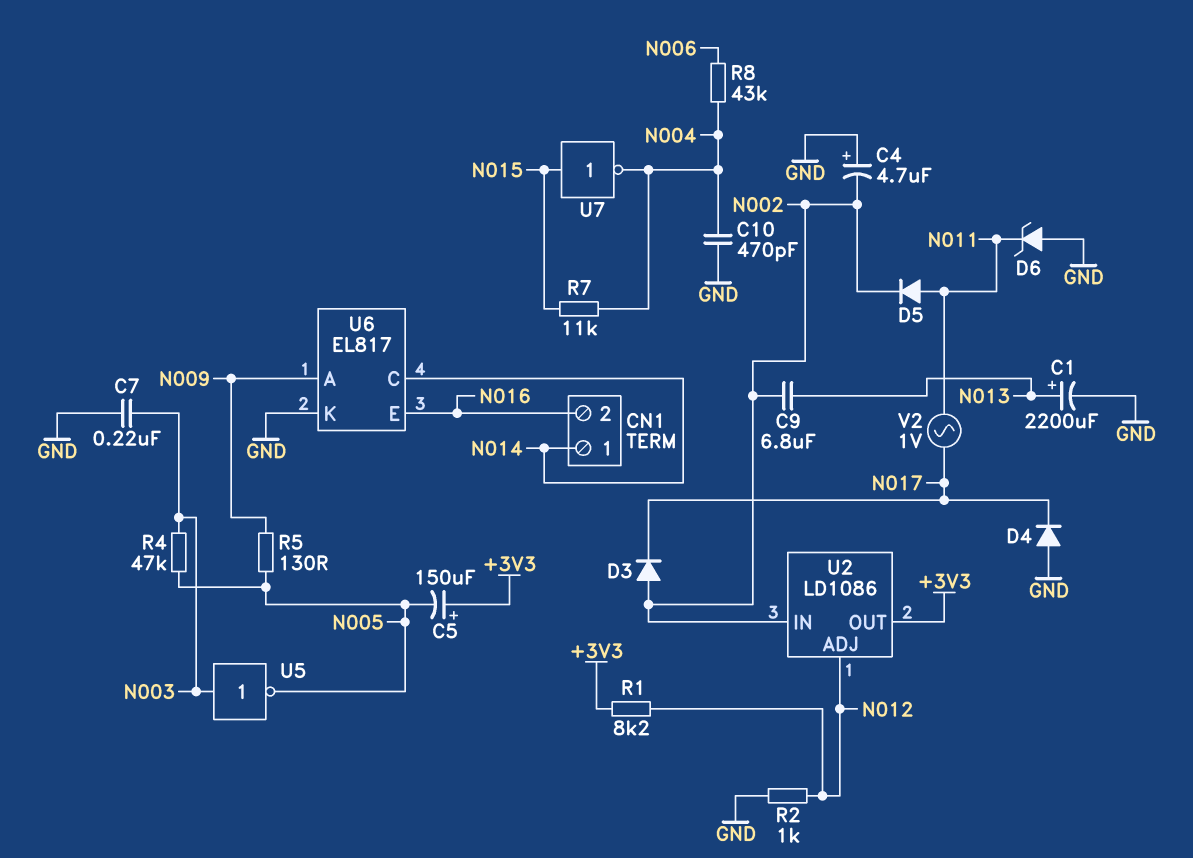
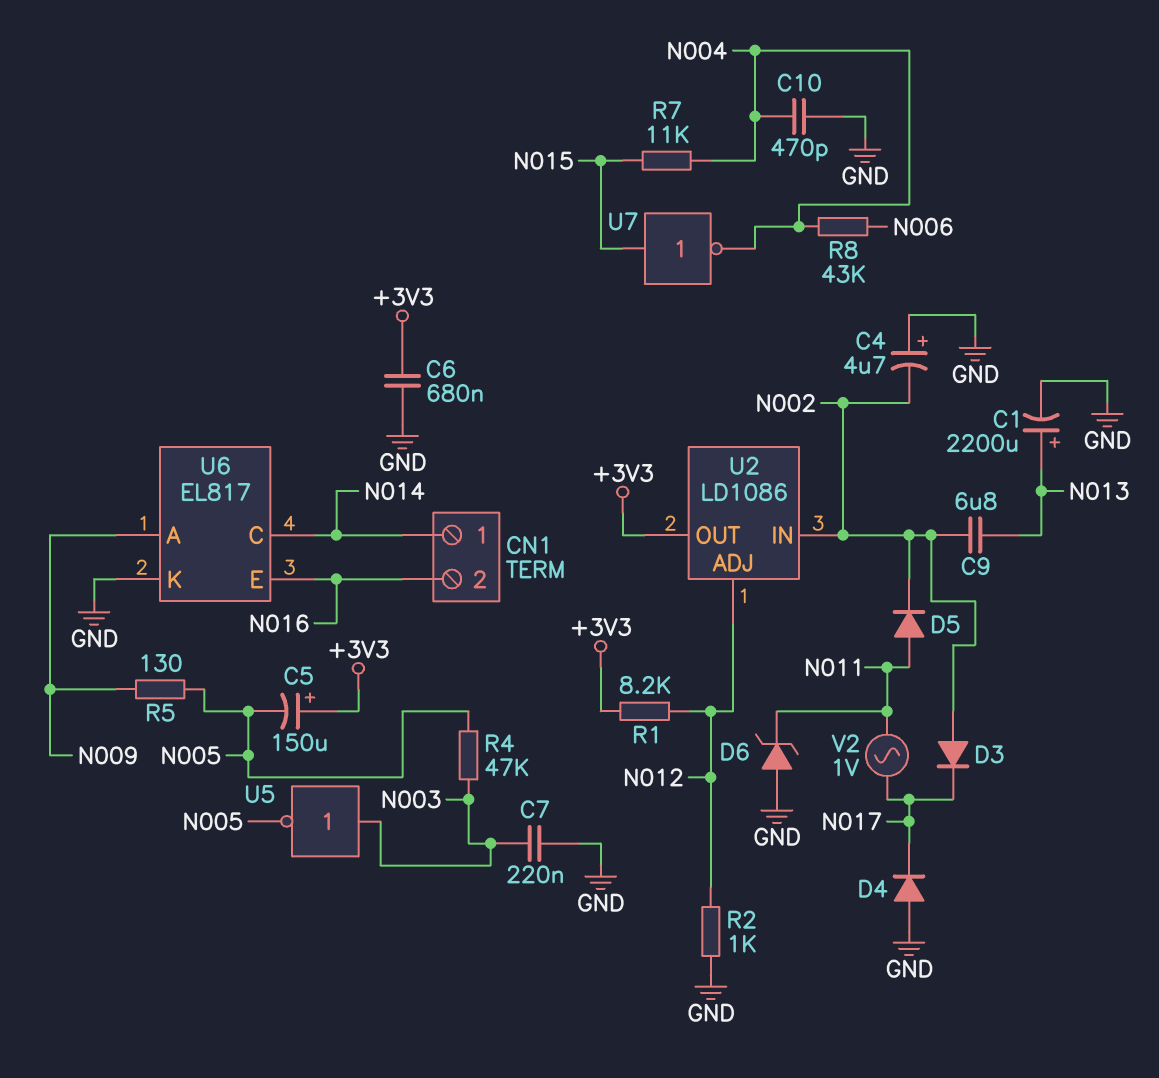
C6: none -> 680nF (+3V3, GND)

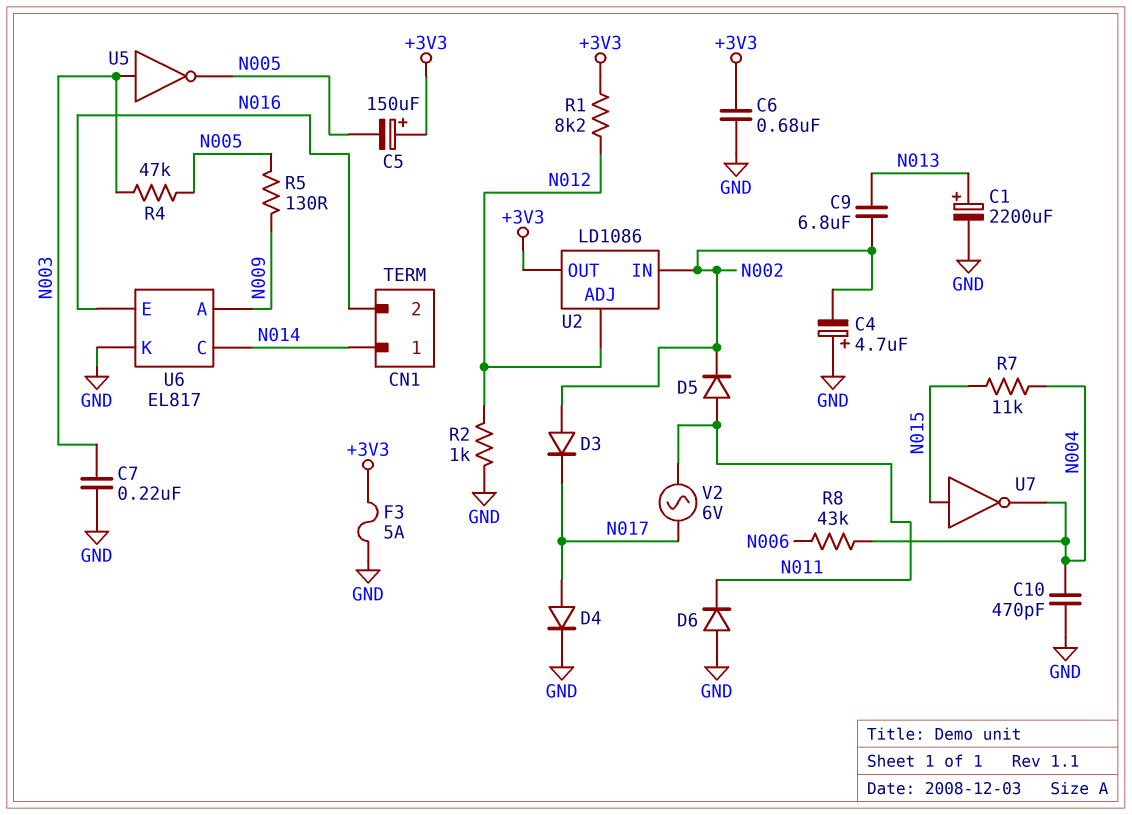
D4: diode (A GND, K N017) -> diode (A N017, K GND)
D6: zener (A GND, K N011) -> diode (A GND, K N011)
F3: none -> 5A (+3V3, GND)
V2: AC 1V (N011, N017) -> AC 6V (N011, N017)

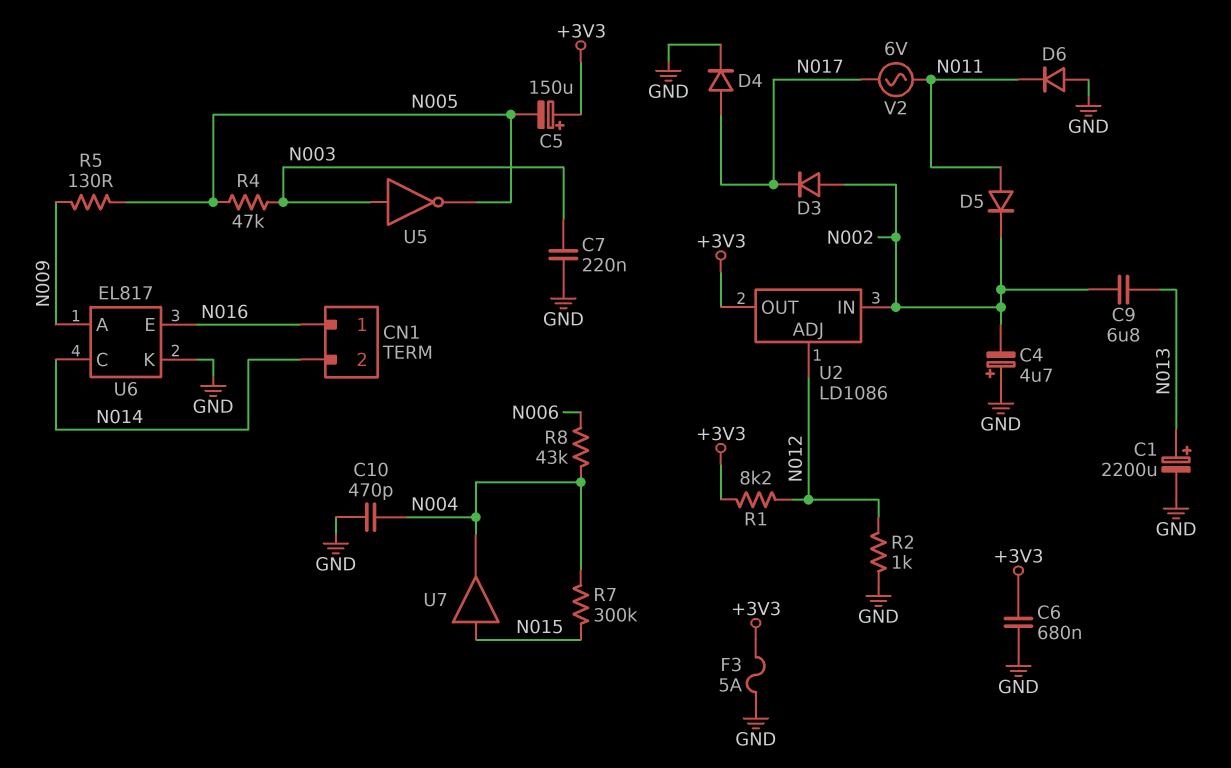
CN1 pin 1: N014 -> N016
CN1 pin 2: N016 -> N014
R7: 11k (N004, N015) -> 300k (N004, N015)
U7: NOT (in N015, out N004) -> buffer (in N015, out N004)

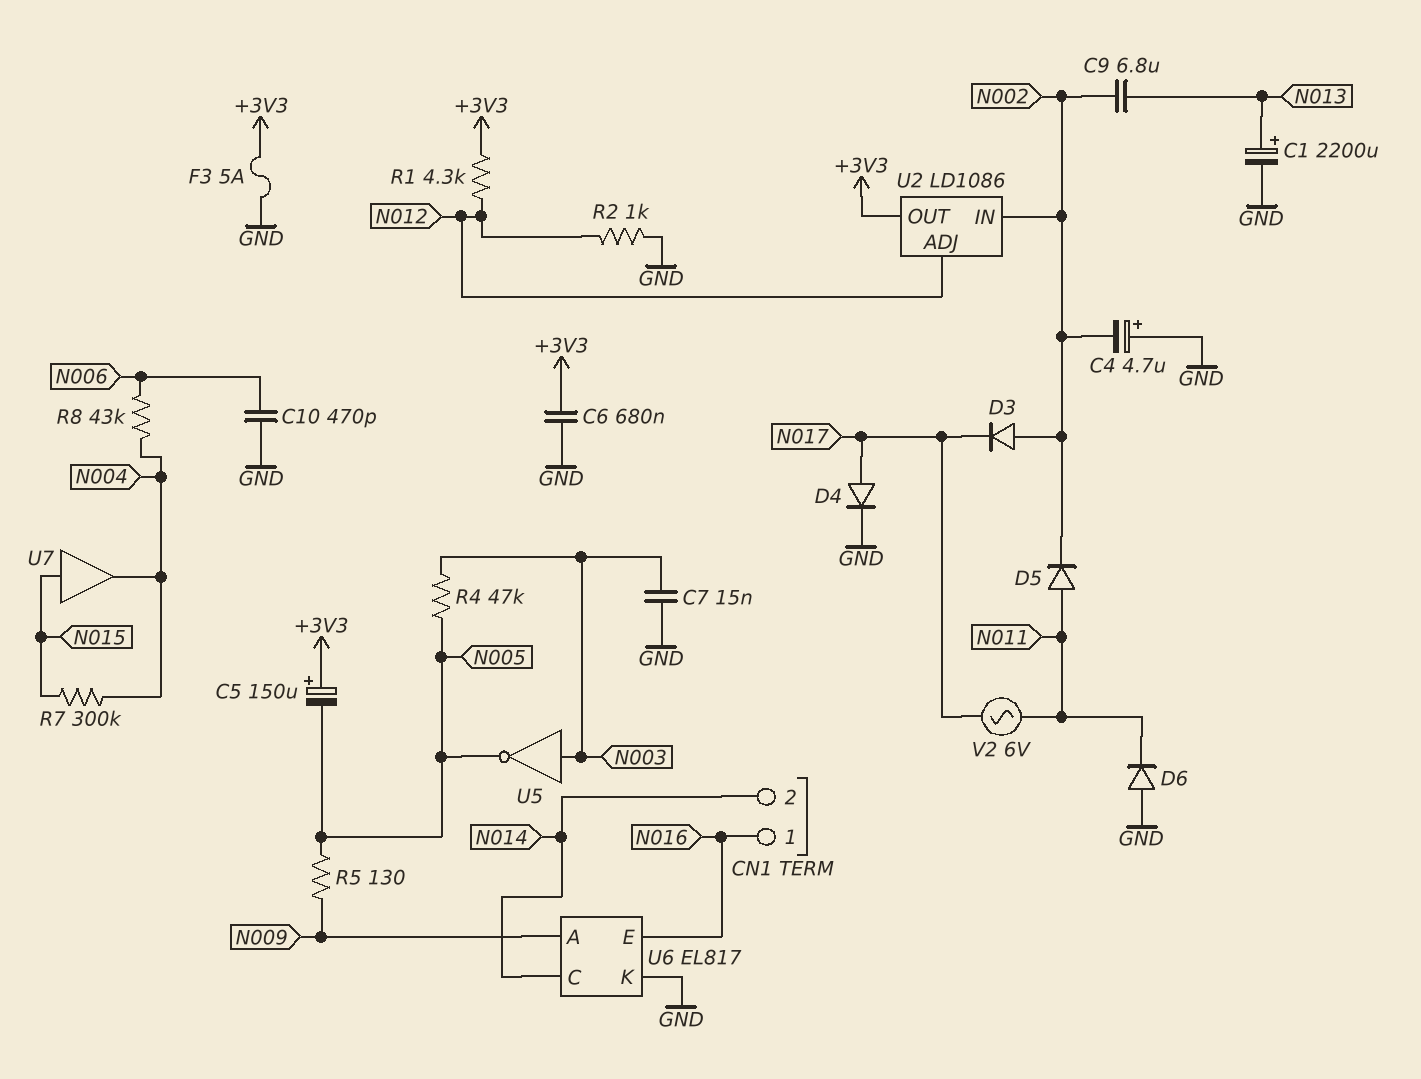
C7: 220nF (GND, N003) -> 15nF (GND, N003)
C10: 470pF (GND, N004) -> 470pF (GND, N006)
R1: 8.2k (+3V3, N012) -> 4.3k (+3V3, N012)

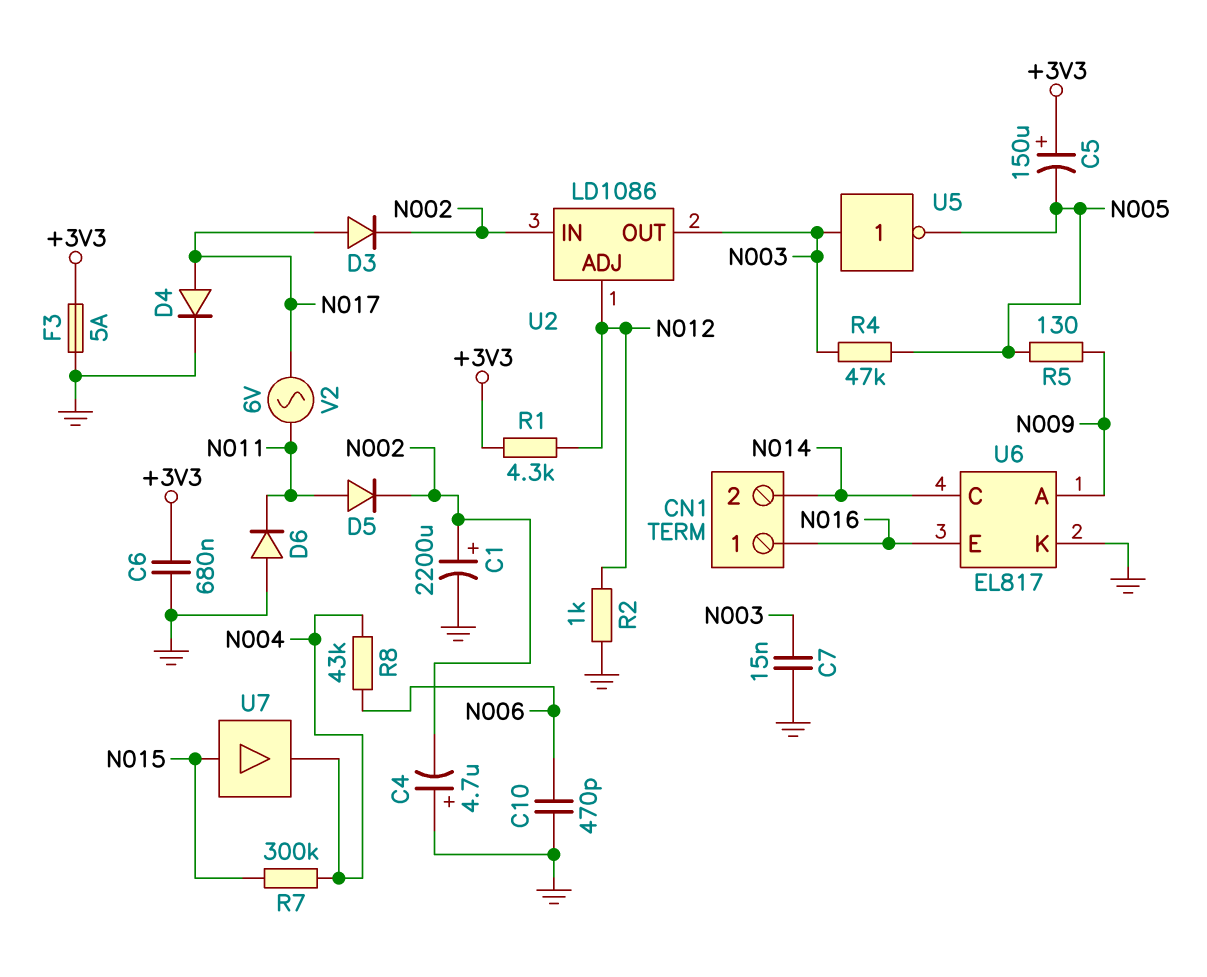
C1: 2200uF (plus N013, minus GND) -> 2200uF (plus N002, minus GND)
C9: 6.8uF (N002, N013) -> none
D3: diode (A N002, K N017) -> diode (A N017, K N002)
U2 pin OUT: +3V3 -> N003

